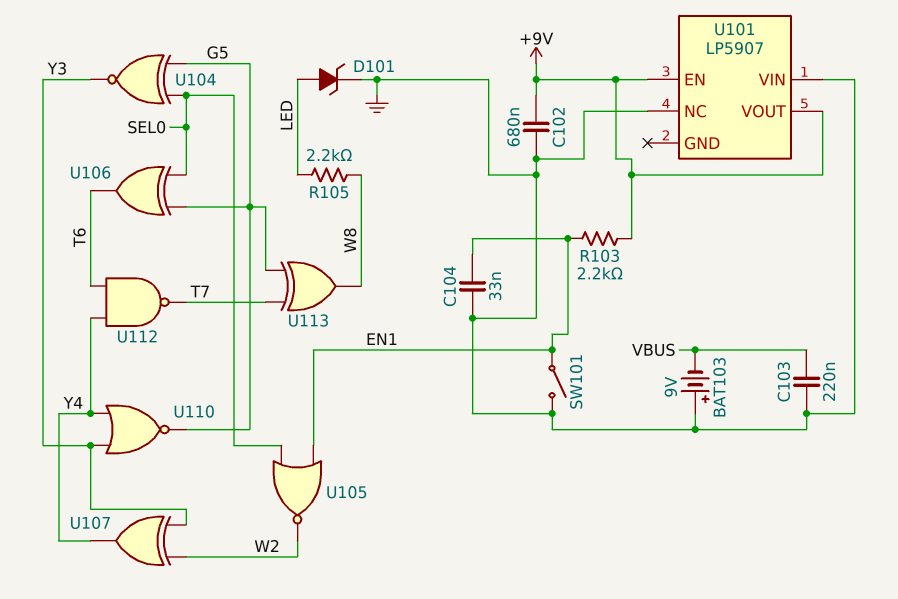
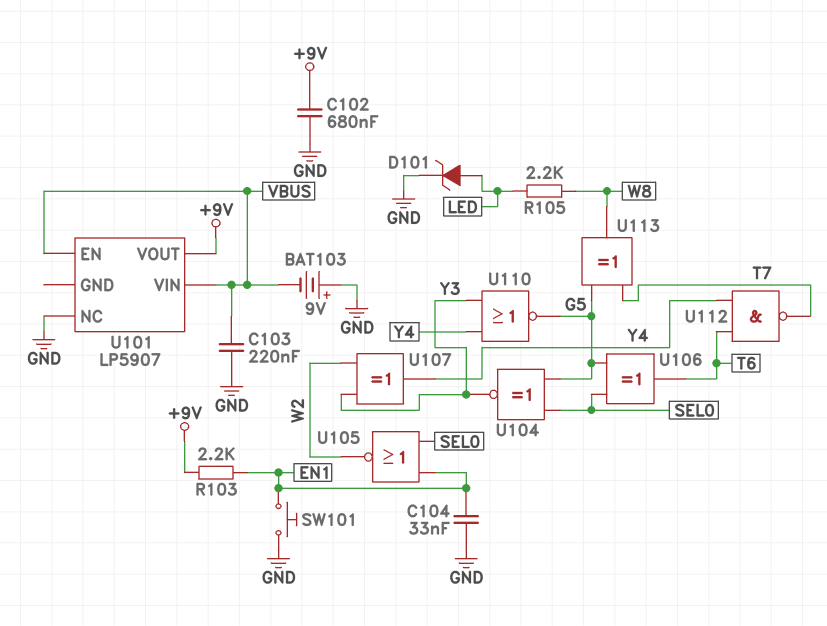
SW101: switch (EN1, GND) -> button (EN1, GND)
U101 pin EN: +9V -> VBUS
U101 pin VIN: GND -> VBUS

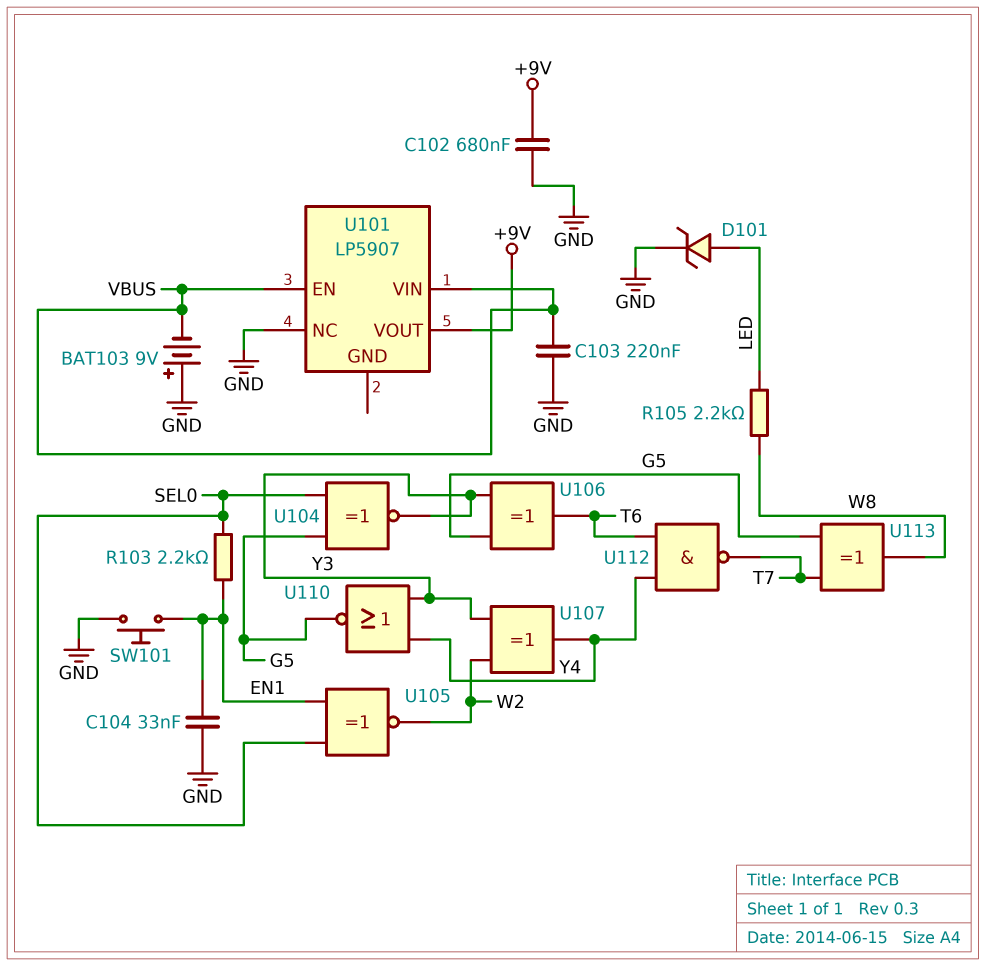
R103: 2.2k (+9V, EN1) -> 2.2k (EN1, SEL0)
U105: NOR (in EN1, in SEL0, out W2) -> XNOR (in EN1, in SEL0, out W2)
U106: XOR (in G5, in SEL0, out T6) -> XOR (in G5, in Y3, out T6)

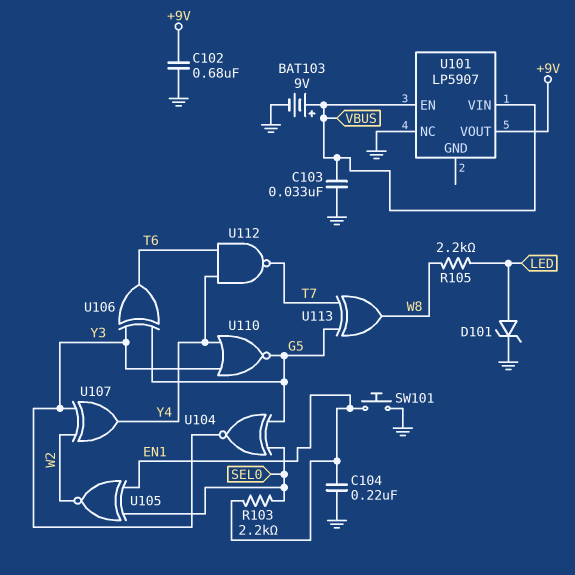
BAT103: 9V (plus GND, minus VBUS) -> 9V (plus VBUS, minus GND)
C103: 220nF (GND, VBUS) -> 33nF (GND, VBUS)
C104: 33nF (EN1, GND) -> 220nF (EN1, GND)

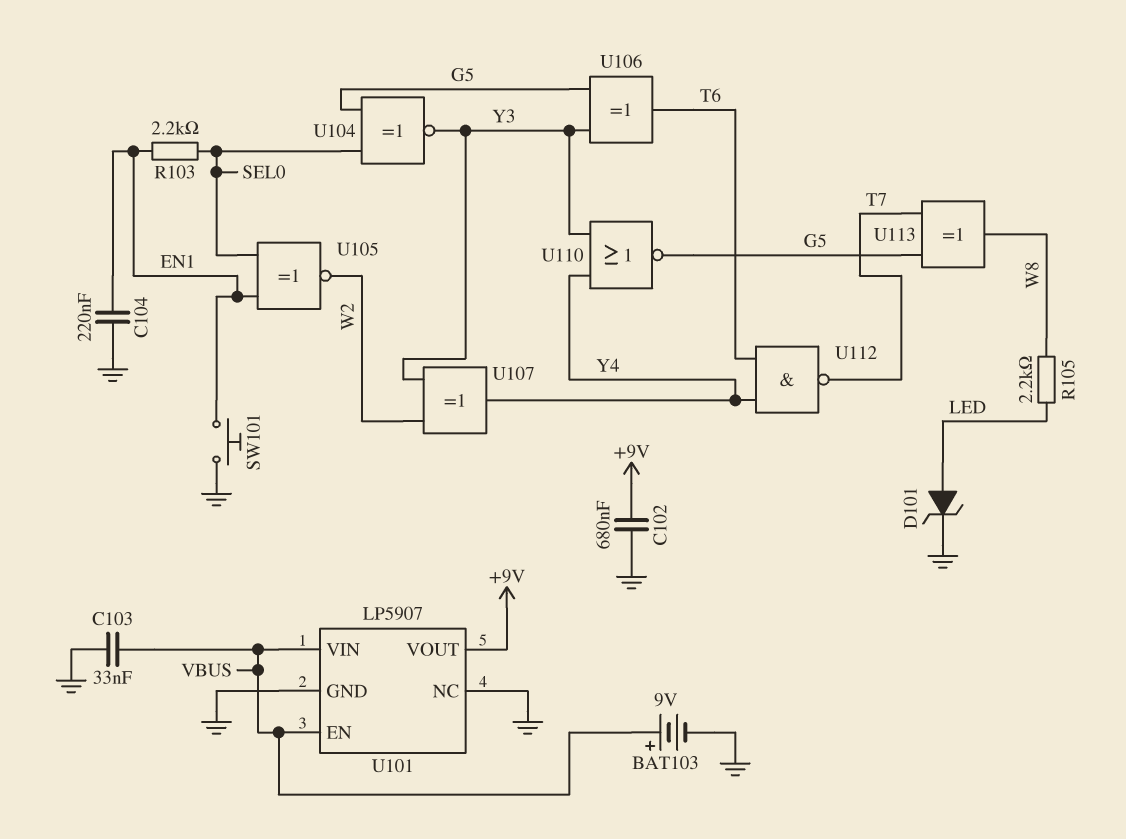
U101 pin GND: none -> GND

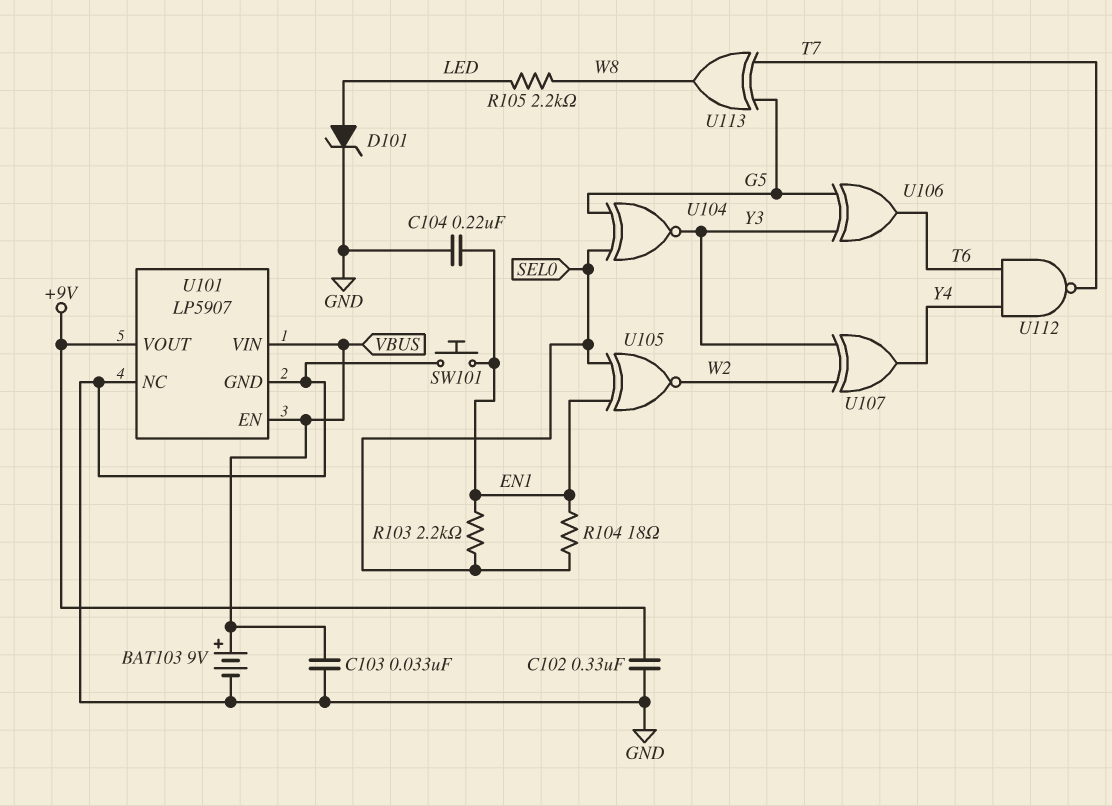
C102: 680nF (+9V, GND) -> 330nF (+9V, GND)
R104: none -> 18 (EN1, SEL0)
U110: NOR (in Y3, in Y4, out G5) -> none

